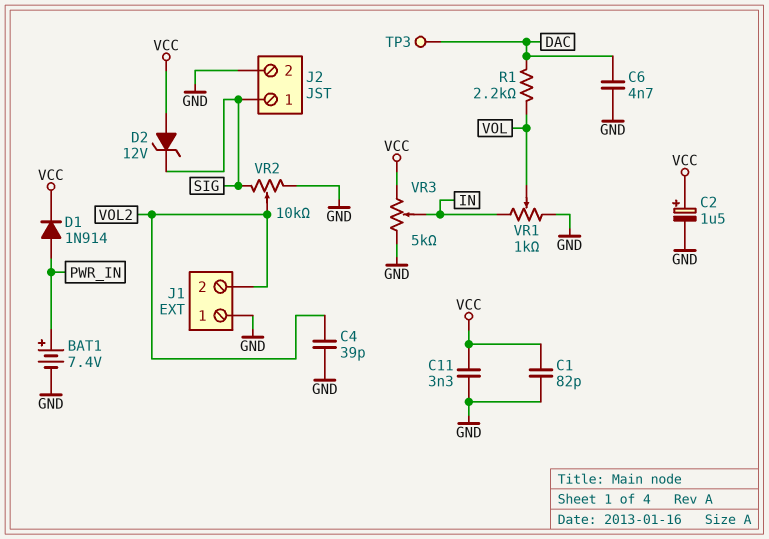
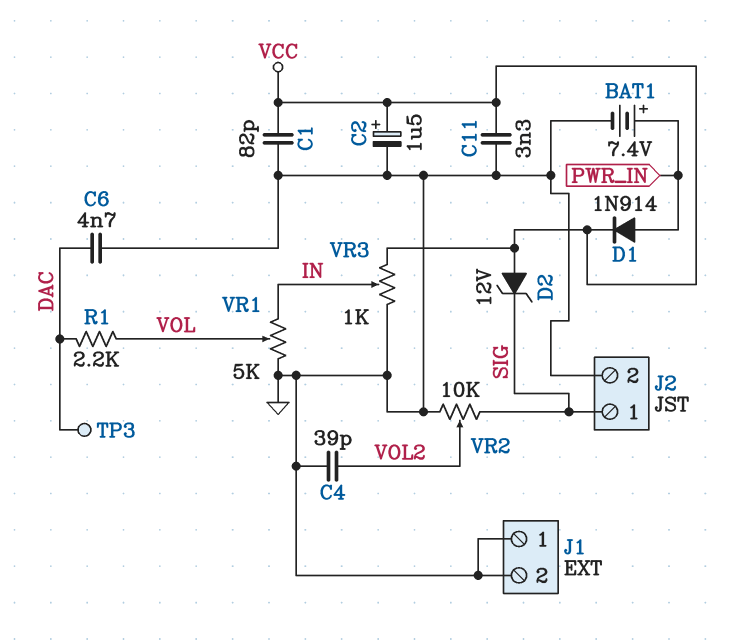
J1 pin 2: VOL2 -> GND
VR1: 1k (GND, IN, wiper VOL) -> 5k (GND, IN, wiper VOL)
VR3: 5k (GND, VCC, wiper IN) -> 1k (GND, VCC, wiper IN)

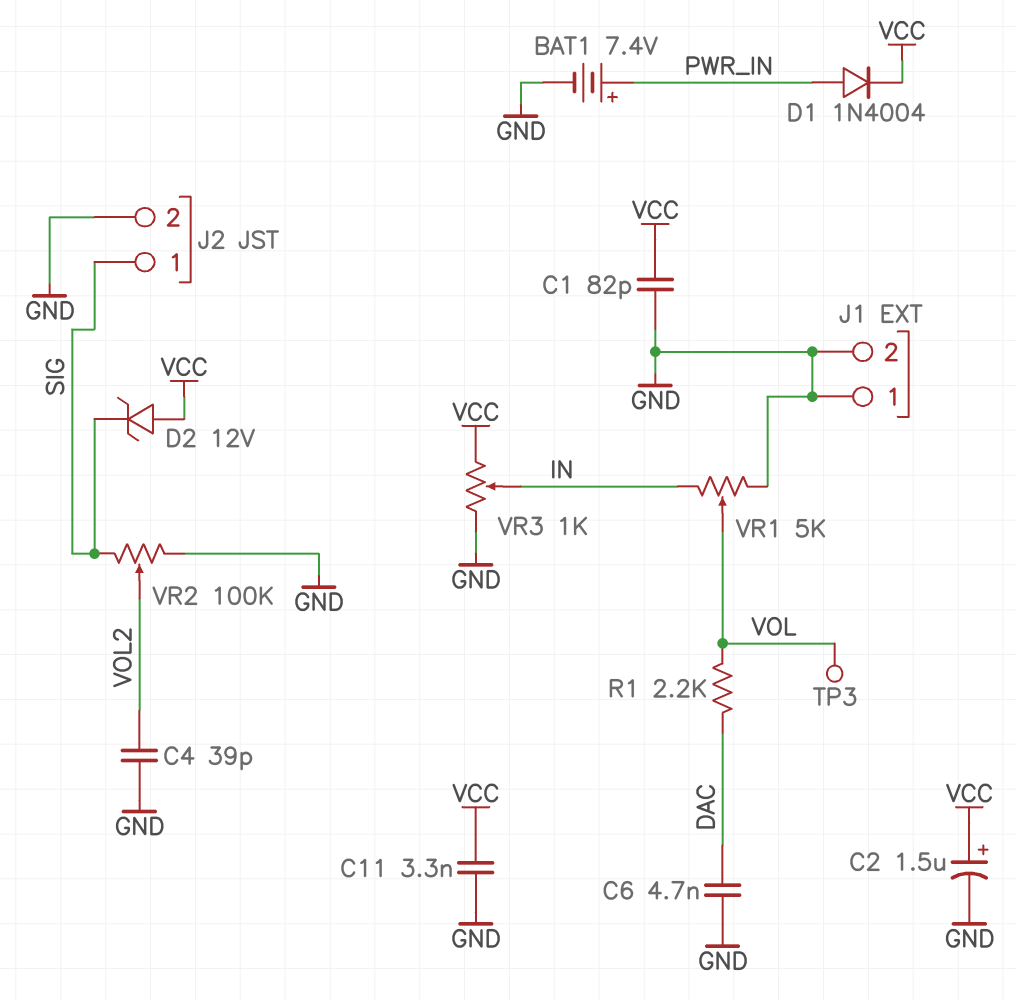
D1: diode 1N914 (A PWR_IN, K VCC) -> diode 1N4004 (A PWR_IN, K VCC)
TP3: test point (DAC) -> test point (VOL)
VR2: 10k (GND, SIG, wiper VOL2) -> 100k (GND, SIG, wiper VOL2)

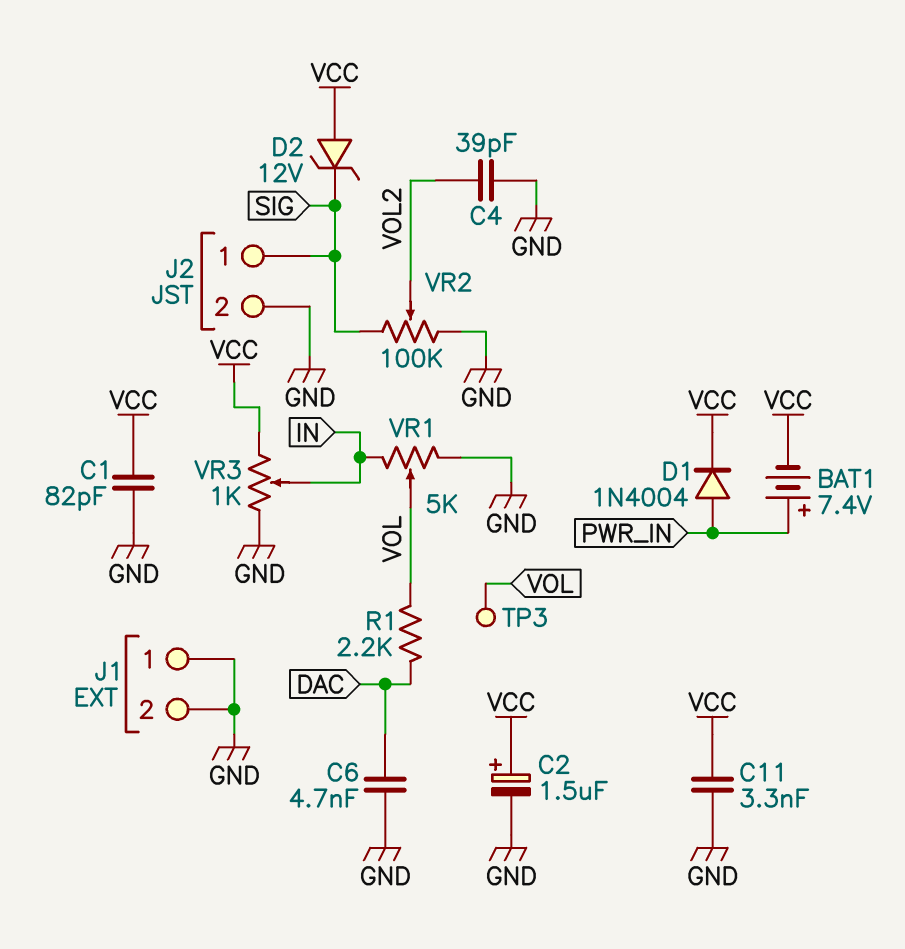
BAT1: 7.4V (plus PWR_IN, minus GND) -> 7.4V (plus PWR_IN, minus VCC)

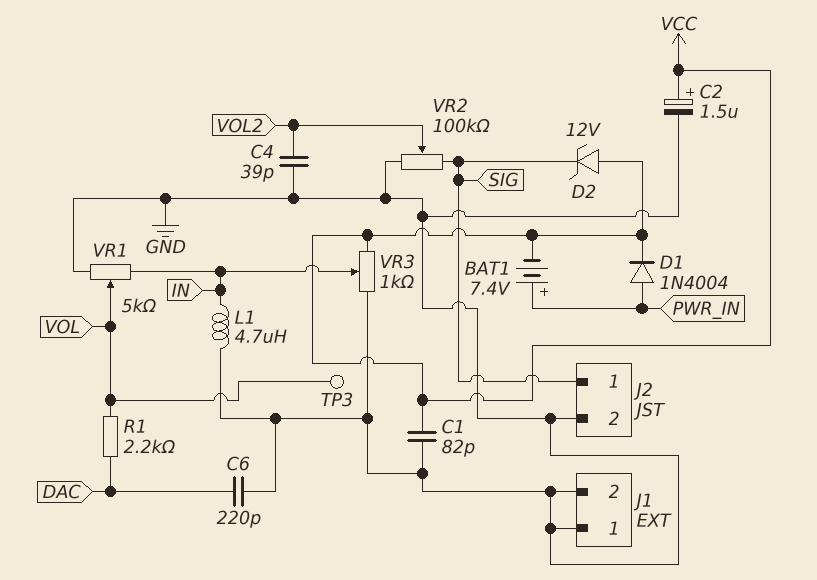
C6: 4.7nF (DAC, GND) -> 220pF (DAC, GND)
C11: 3.3nF (GND, VCC) -> none
L1: none -> 4.7uH (GND, IN)

